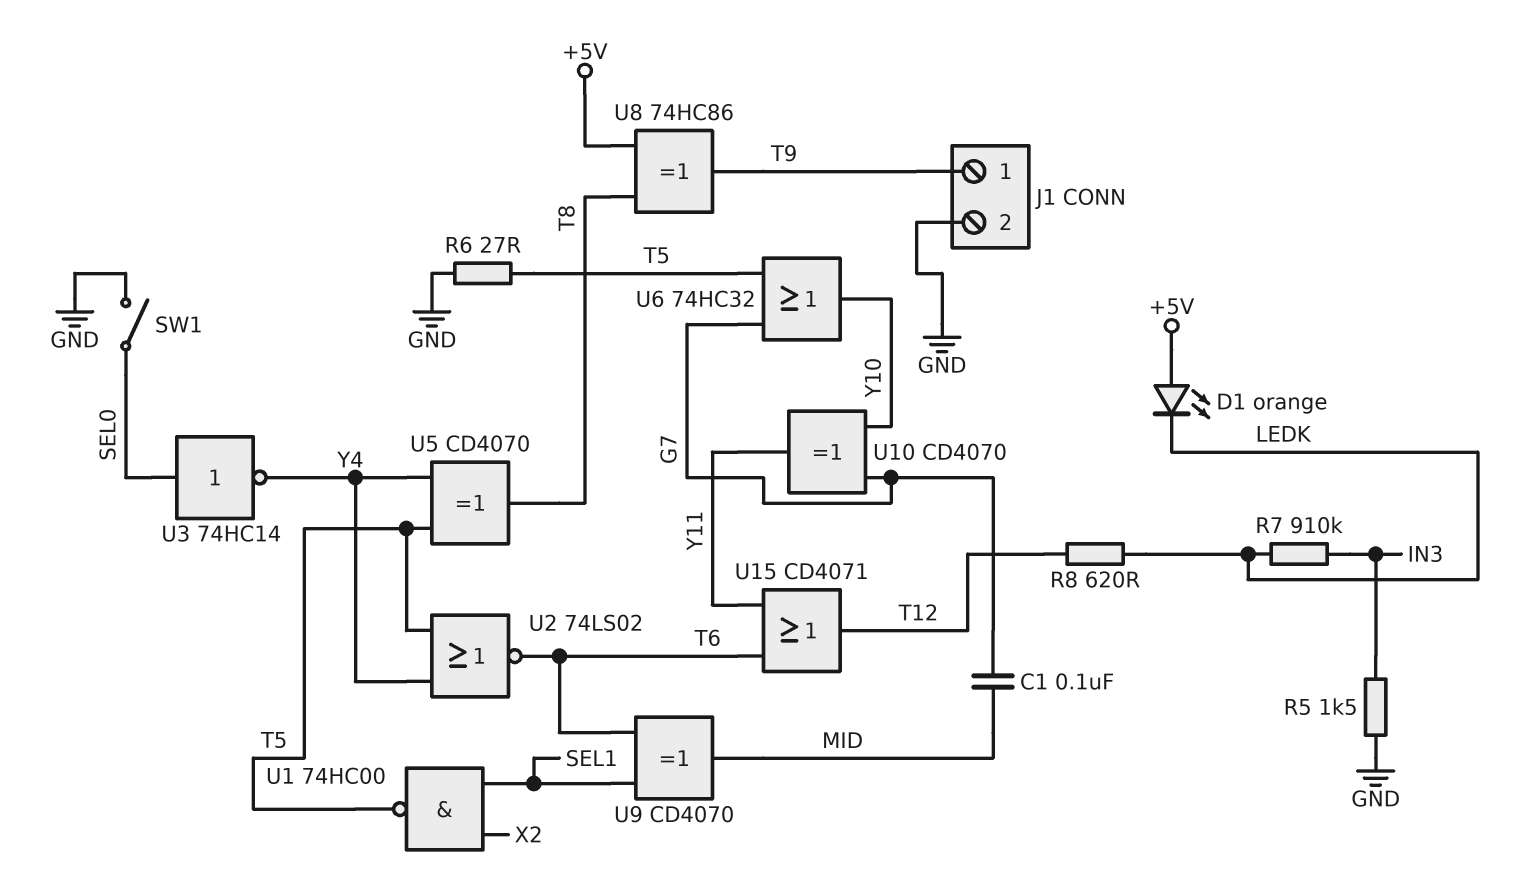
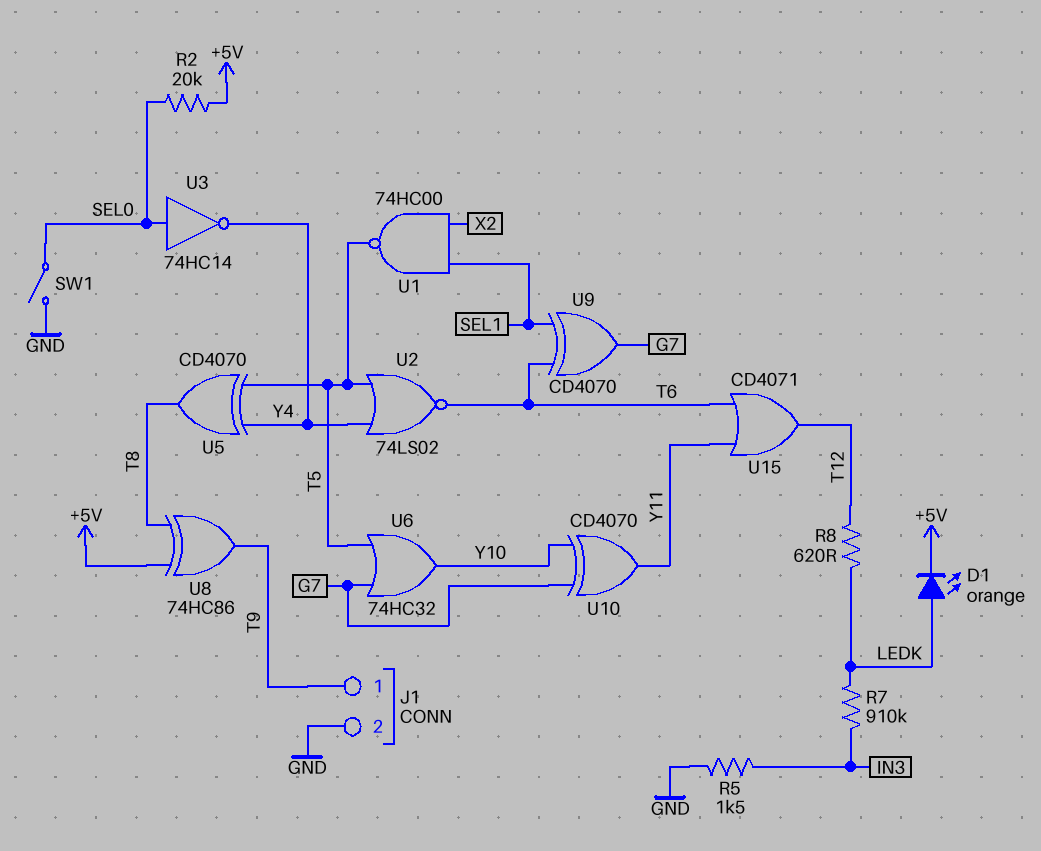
C1: 100nF (G7, MID) -> none
D1: LED orange (A +5V, K LEDK) -> LED orange (A LEDK, K +5V)
R2: none -> 20k (+5V, SEL0)
R6: 27 (GND, T5) -> none
U9: XOR CD4070 (in SEL1, in T6, out MID) -> XOR CD4070 (in SEL1, in T6, out G7)

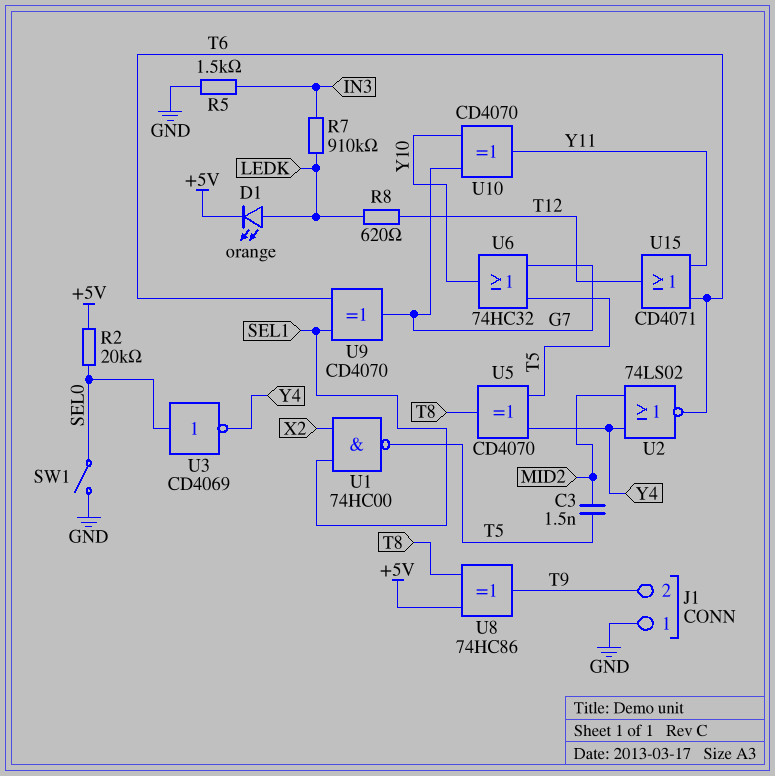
C3: none -> 1.5nF (MID2, T5)
J1 pin 1: T9 -> GND
J1 pin 2: GND -> T9
U2: NOR 74LS02 (in T5, in Y4, out T6) -> NOR 74LS02 (in MID2, in Y4, out T6)
U3: NOT 74HC14 (in SEL0, out Y4) -> NOT CD4069 (in SEL0, out Y4)

